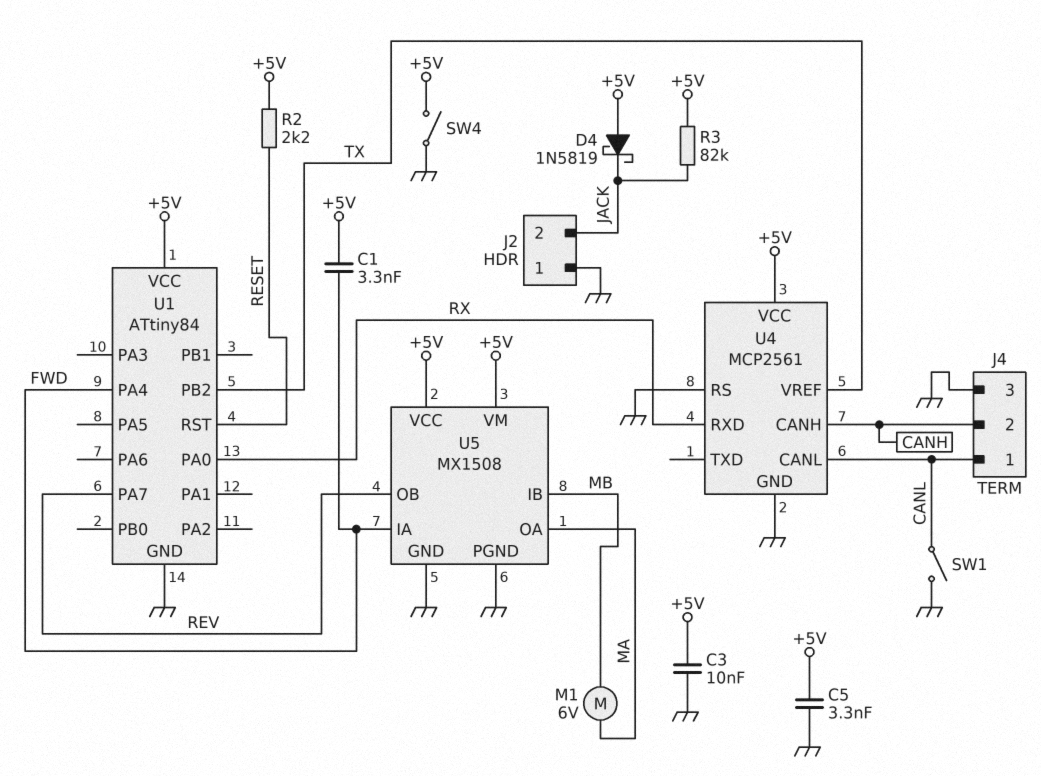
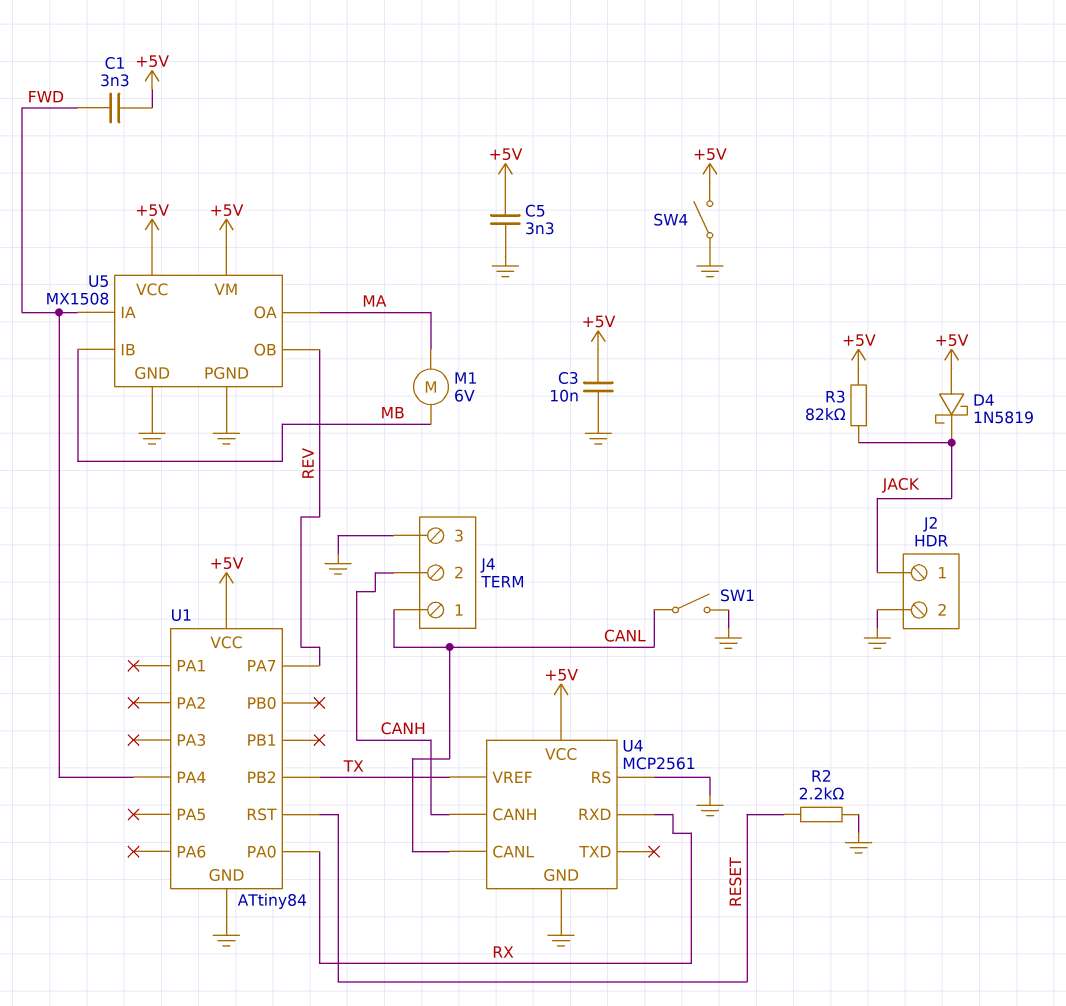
J2 pin 1: GND -> JACK
J2 pin 2: JACK -> GND
R2: 2.2k (+5V, RESET) -> 2.2k (GND, RESET)

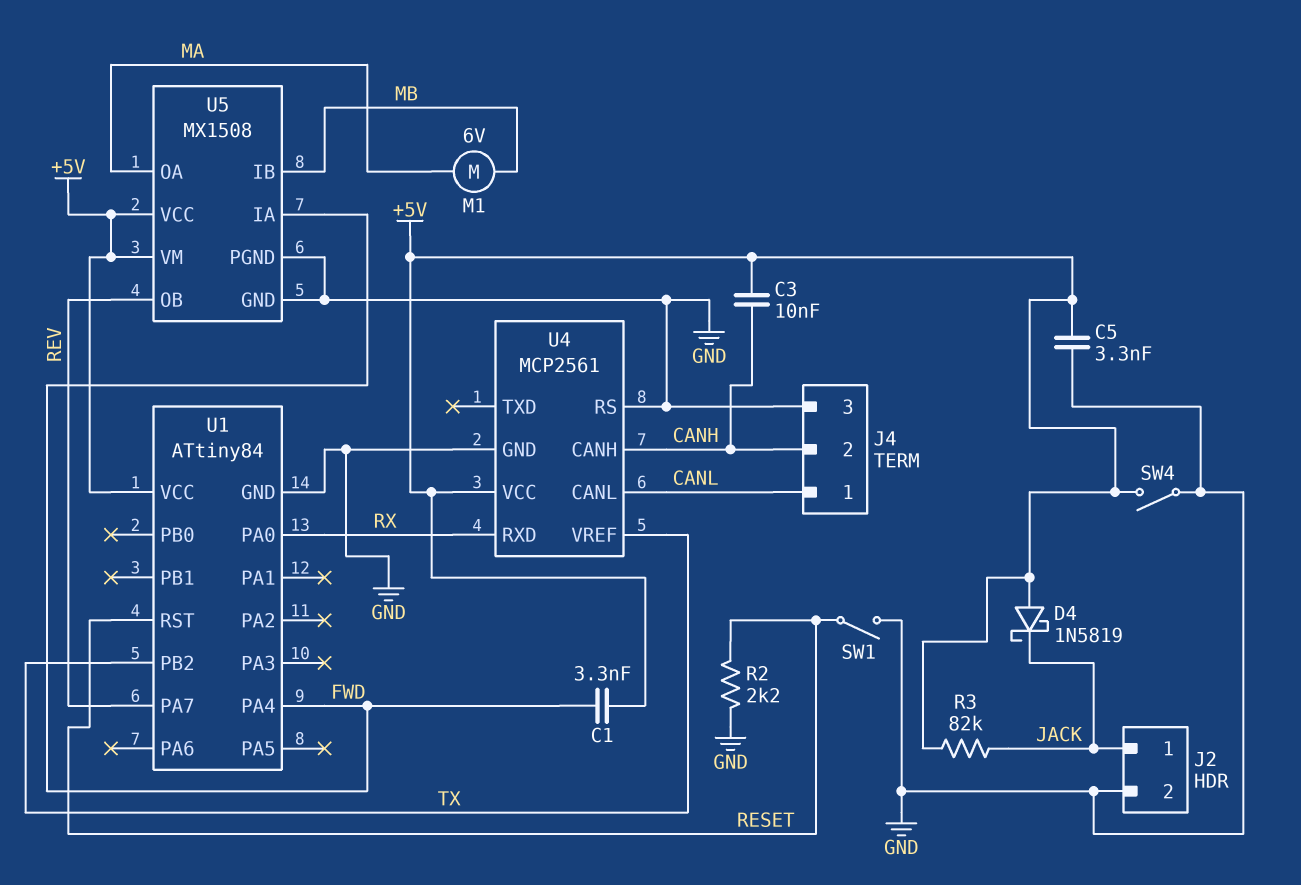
C3: 10nF (+5V, GND) -> 10nF (+5V, CANH)
SW1: switch (CANL, GND) -> switch (GND, RESET)

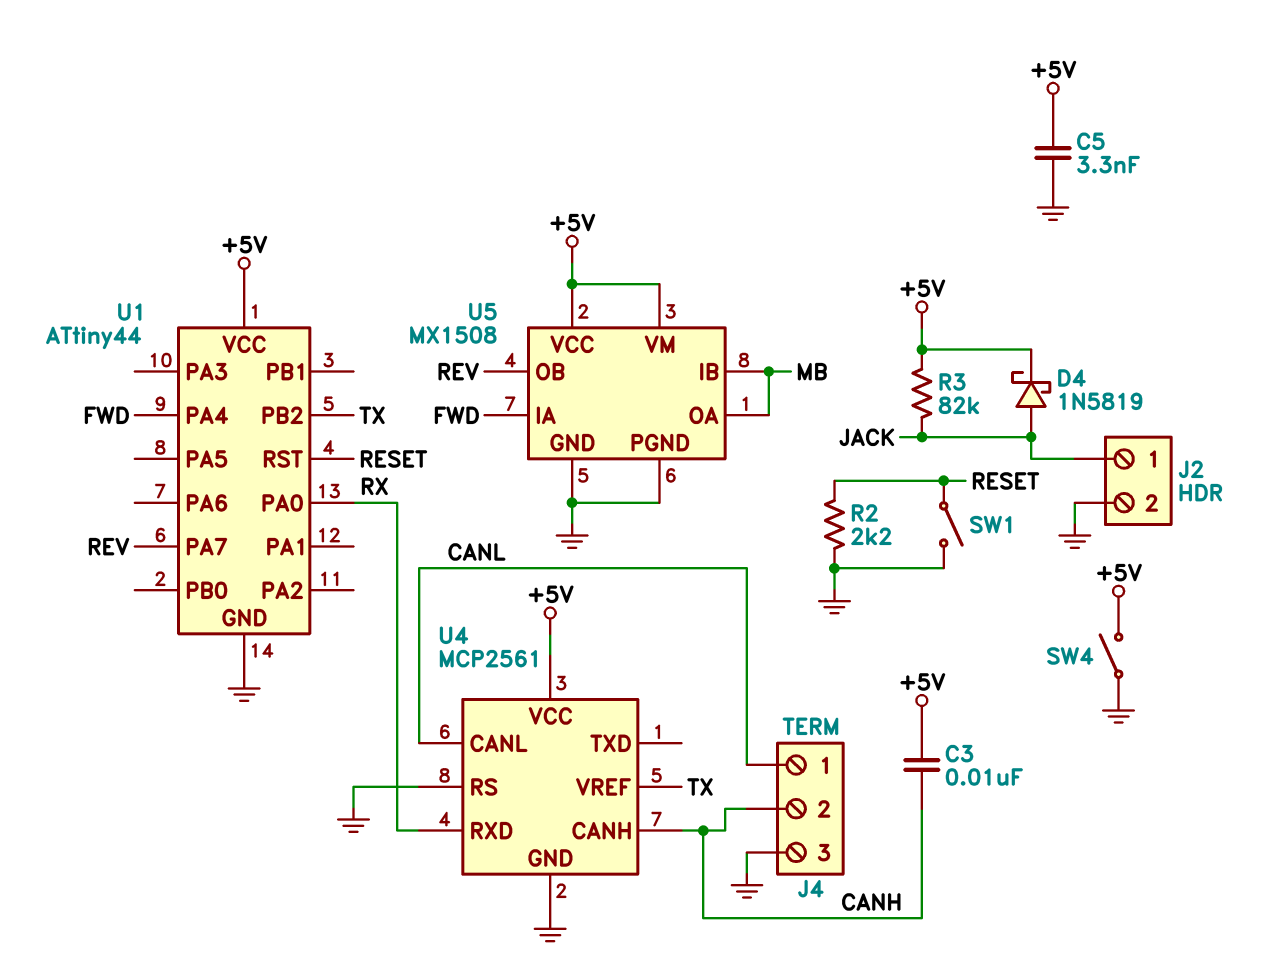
C1: 3.3nF (+5V, FWD) -> none
D4: schottky 1N5819 (A +5V, K JACK) -> schottky 1N5819 (A JACK, K +5V)
M1: motor 6V (MA, MB) -> none
U1: ATtiny84 -> ATtiny44
U5 pin OA: MA -> MB

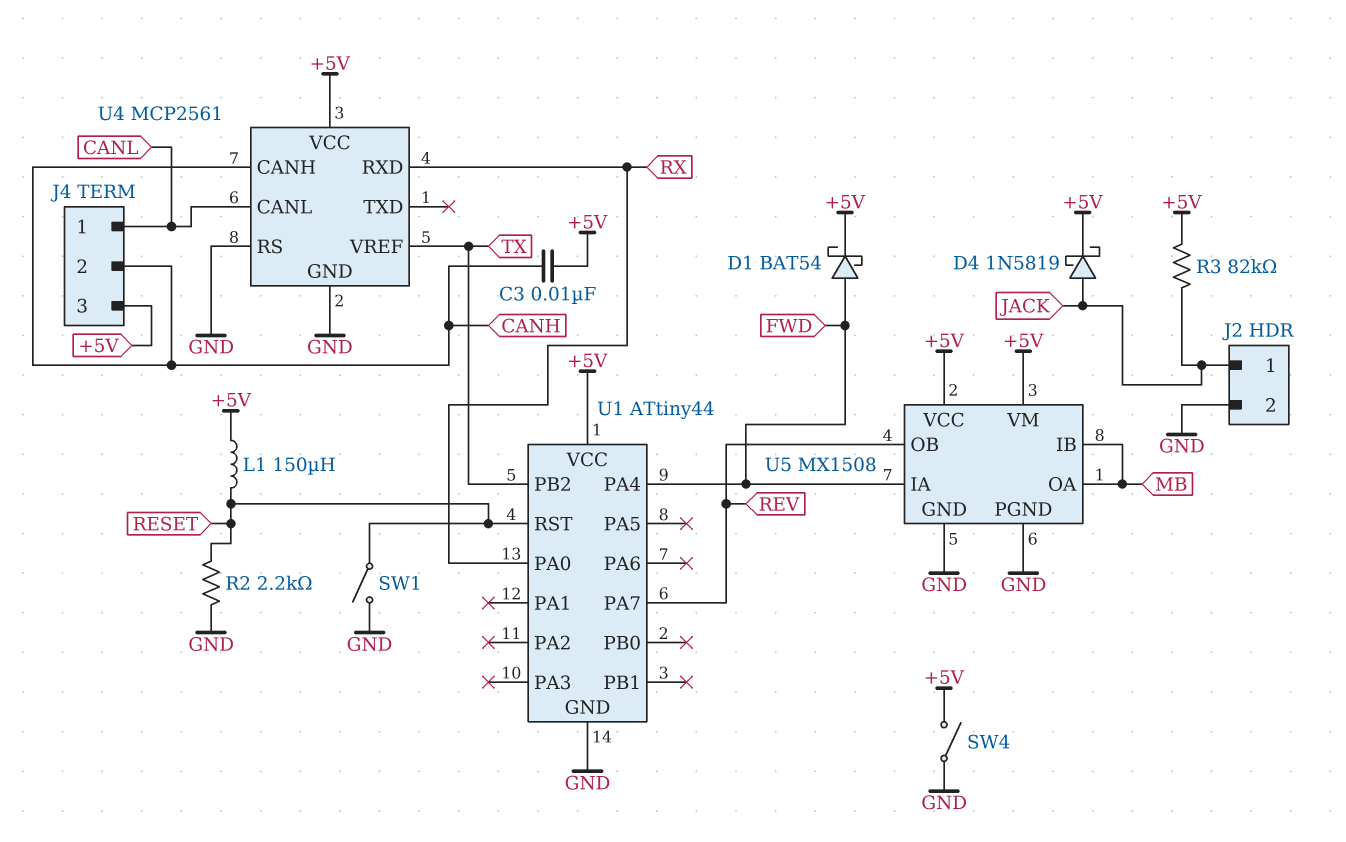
C5: 3.3nF (+5V, GND) -> none
D1: none -> schottky BAT54 (A FWD, K +5V)
J4 pin 3: GND -> +5V
L1: none -> 150uH (+5V, RESET)

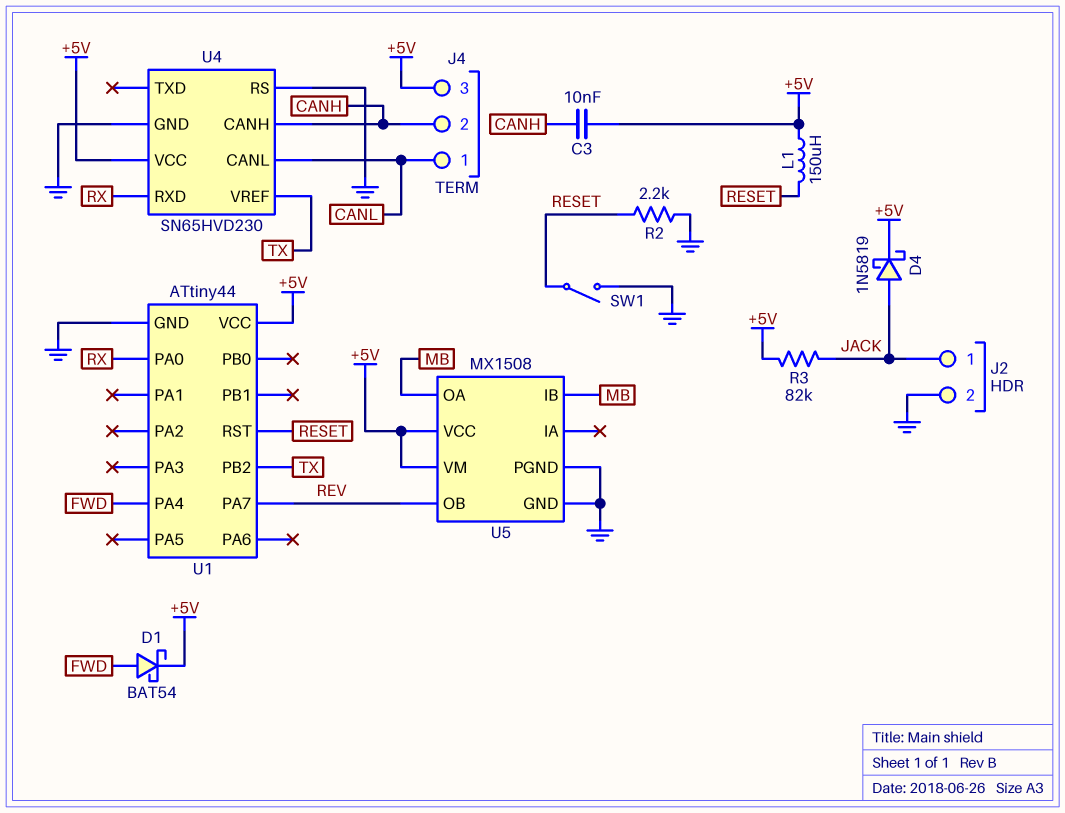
SW4: switch (+5V, GND) -> none
U4: MCP2561 -> SN65HVD230
U5 pin IA: FWD -> none

